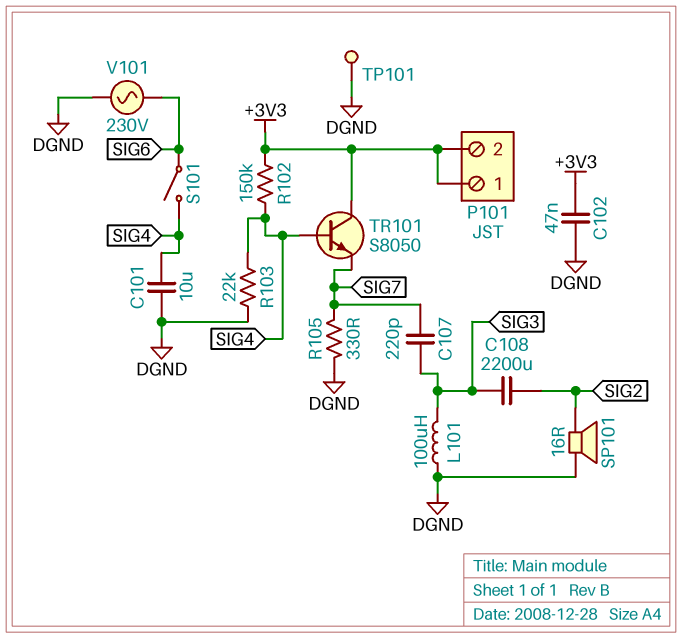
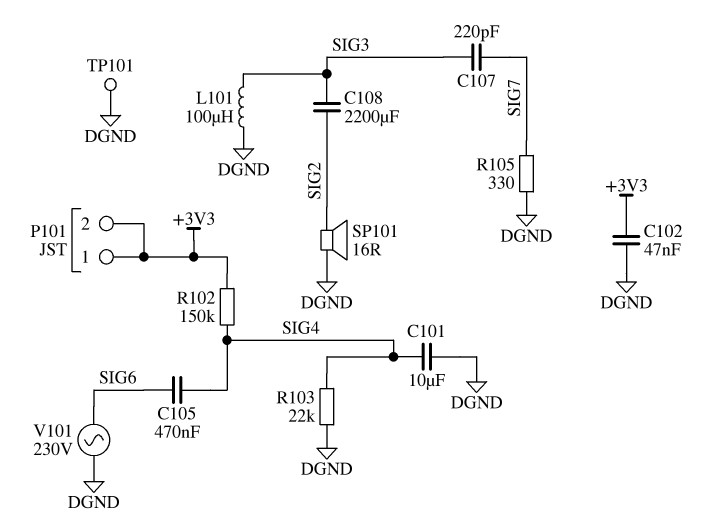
C105: none -> 470nF (SIG4, SIG6)
S101: switch (SIG4, SIG6) -> none
TR101: NPN S8050 (B SIG4, C +3V3, E SIG7) -> none

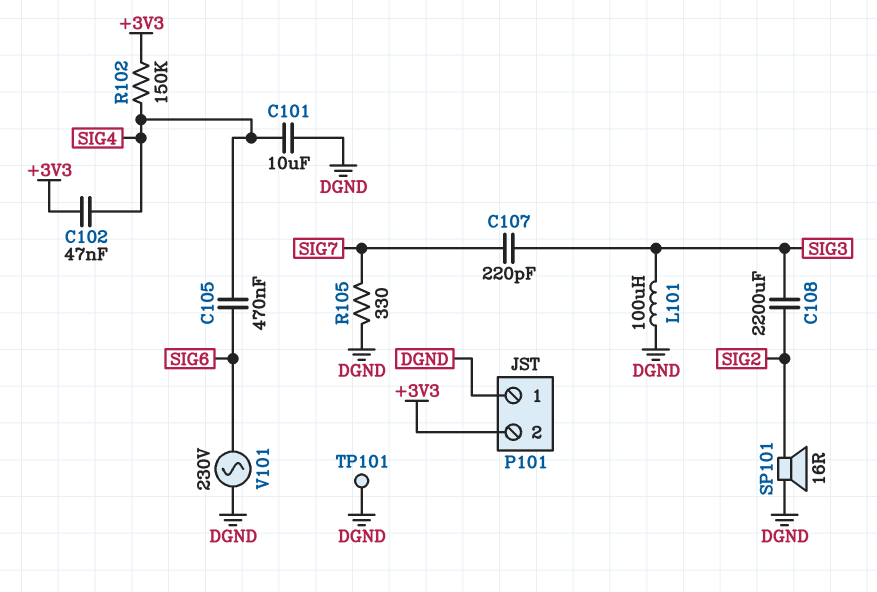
C102: 47nF (+3V3, DGND) -> 47nF (+3V3, SIG4)
P101 pin 1: +3V3 -> DGND
R103: 22k (DGND, SIG4) -> none

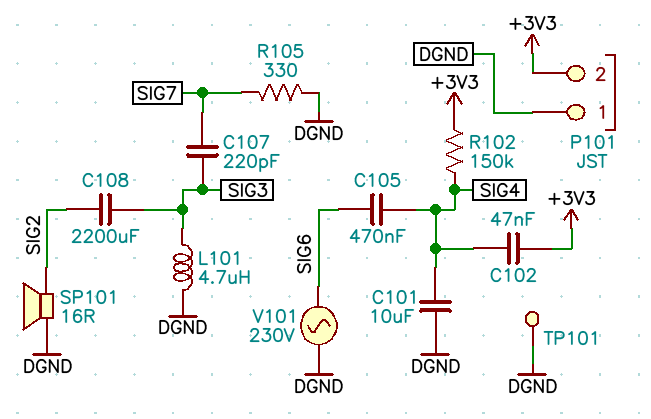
L101: 100uH (DGND, SIG3) -> 4.7uH (DGND, SIG3)

